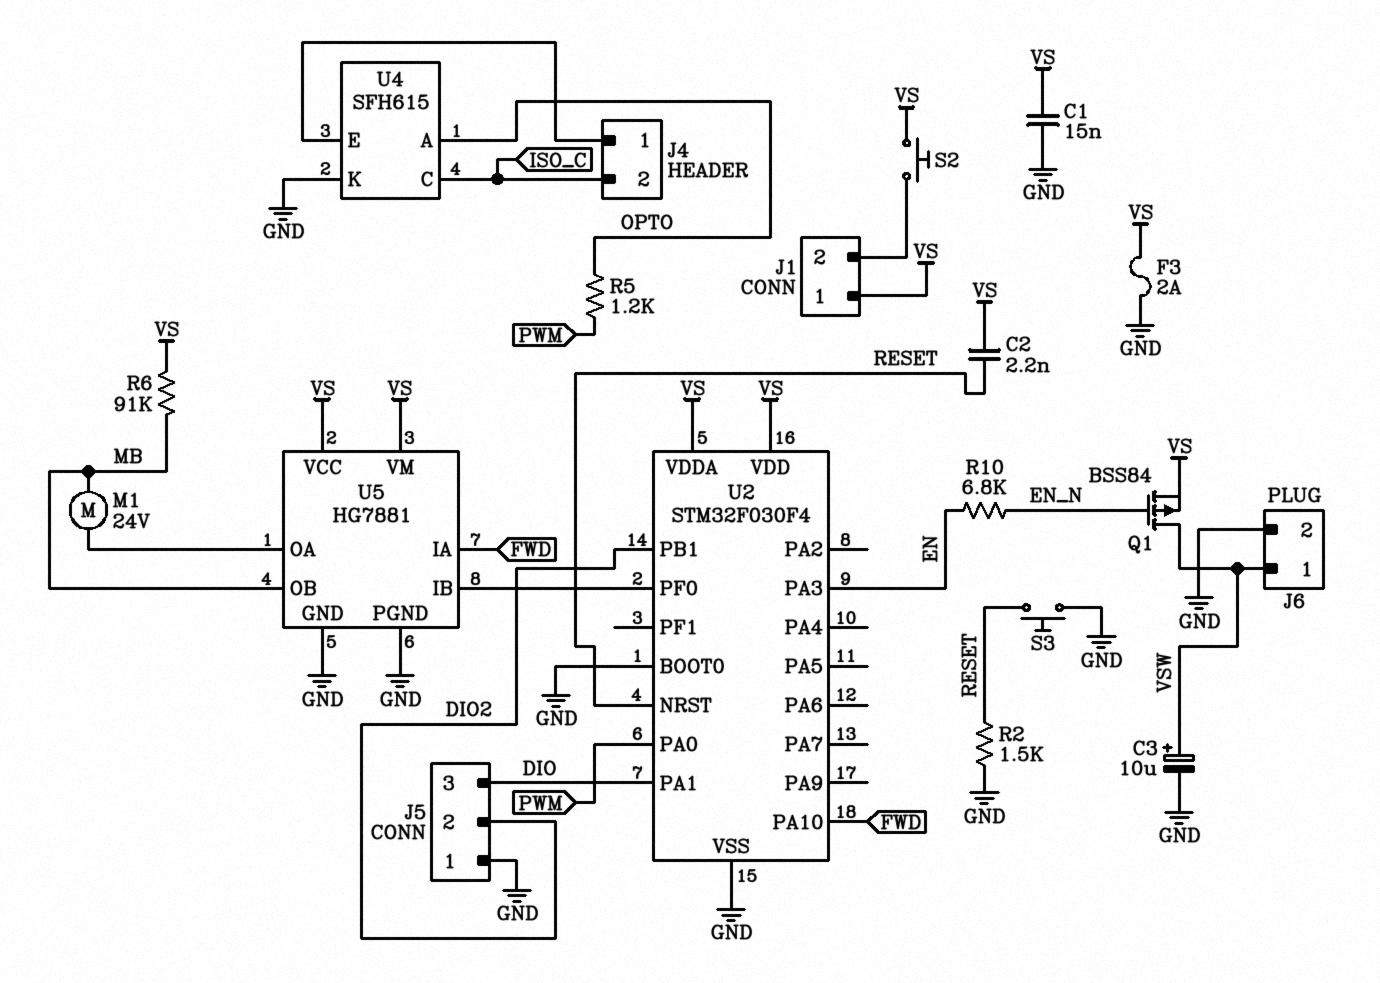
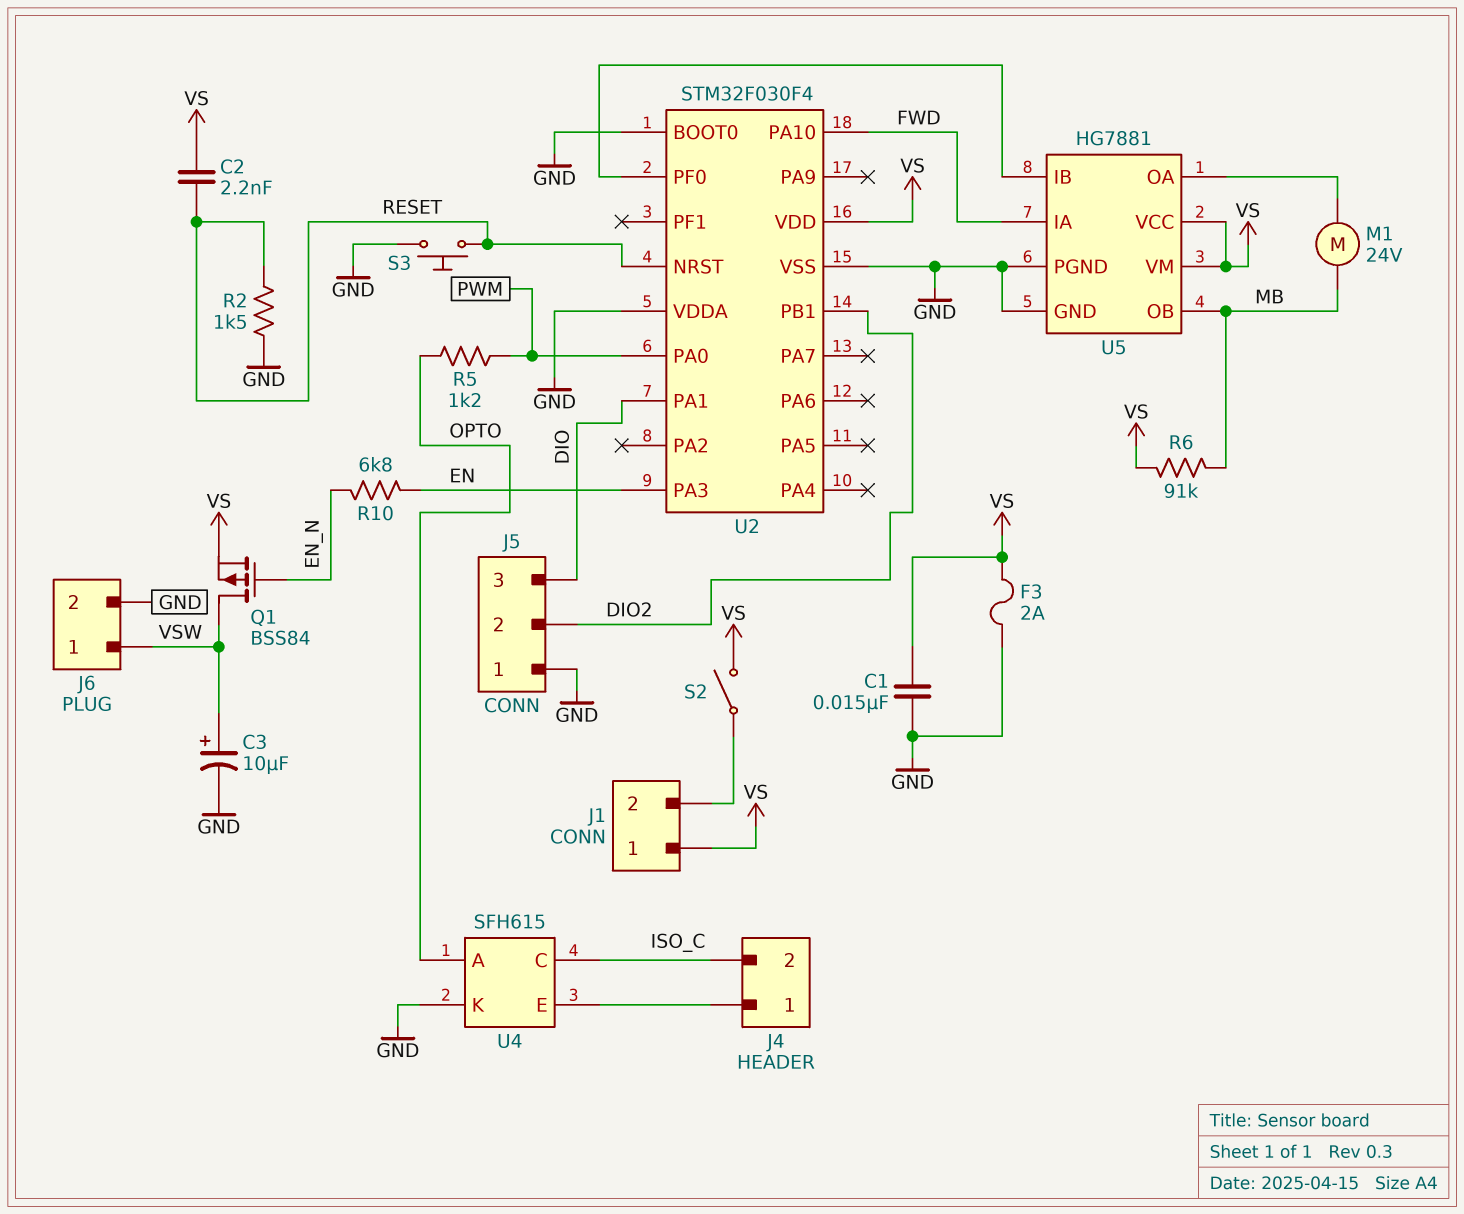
S2: button (J1/2, VS) -> switch (J1/2, VS)
U2 pin VDDA: VS -> GND

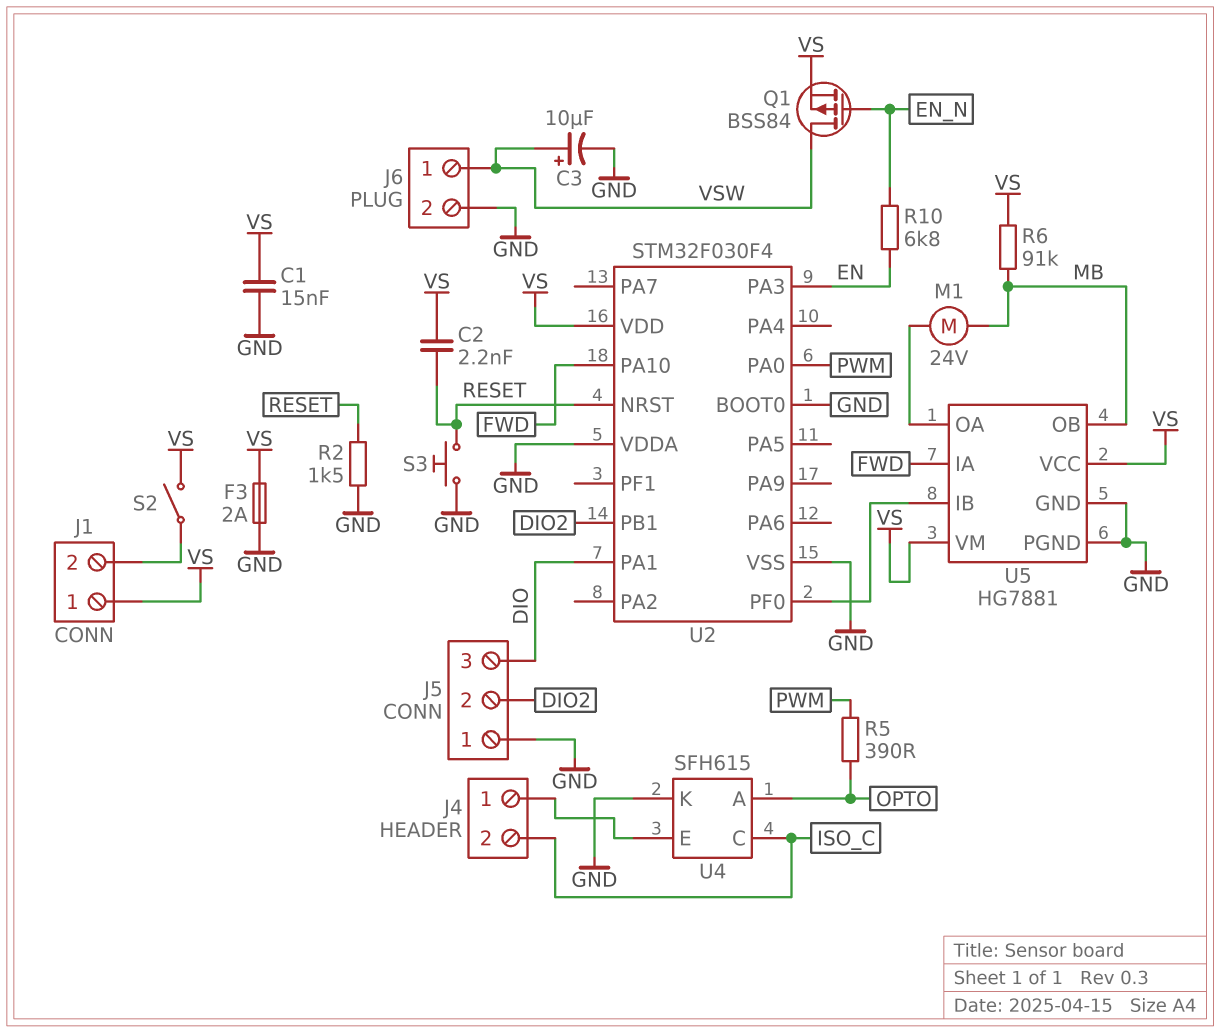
R5: 1.2k (OPTO, PWM) -> 390 (OPTO, PWM)

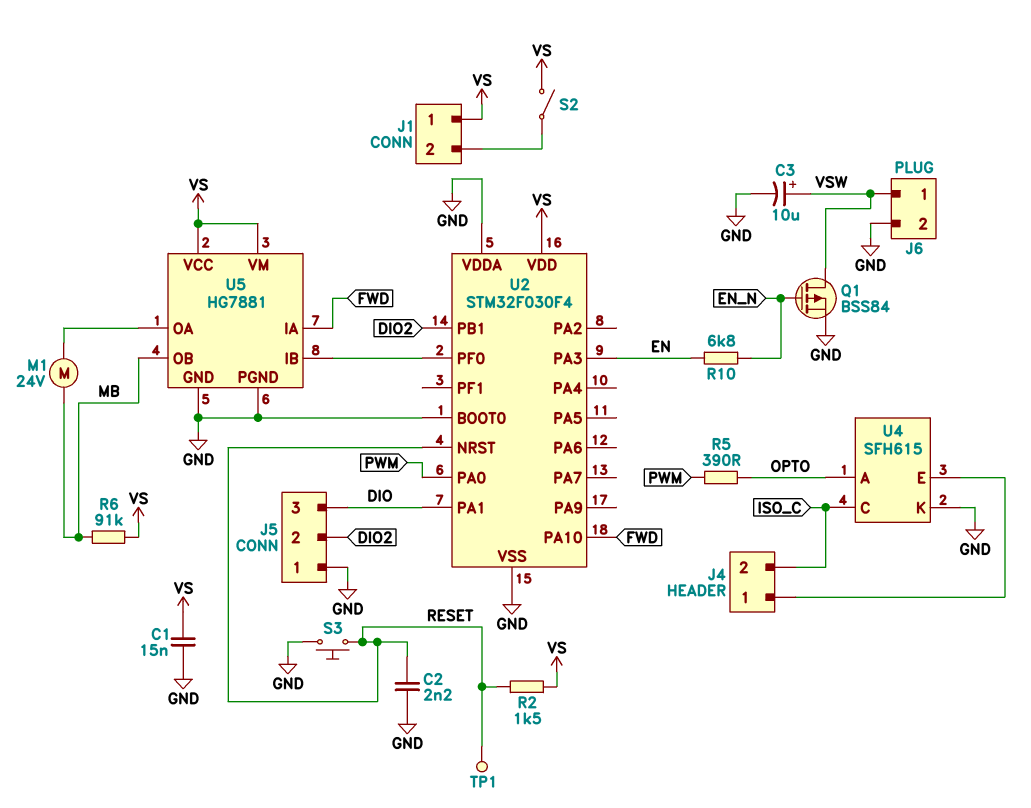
C2: 2.2nF (RESET, VS) -> 2.2nF (GND, RESET)
F3: 2A (GND, VS) -> none
Q1: PMOS BSS84 (G EN_N, D VSW, S VS) -> PMOS BSS84 (G EN_N, D VSW, S GND)
R2: 1.5k (GND, RESET) -> 1.5k (RESET, VS)
TP1: none -> test point (RESET)

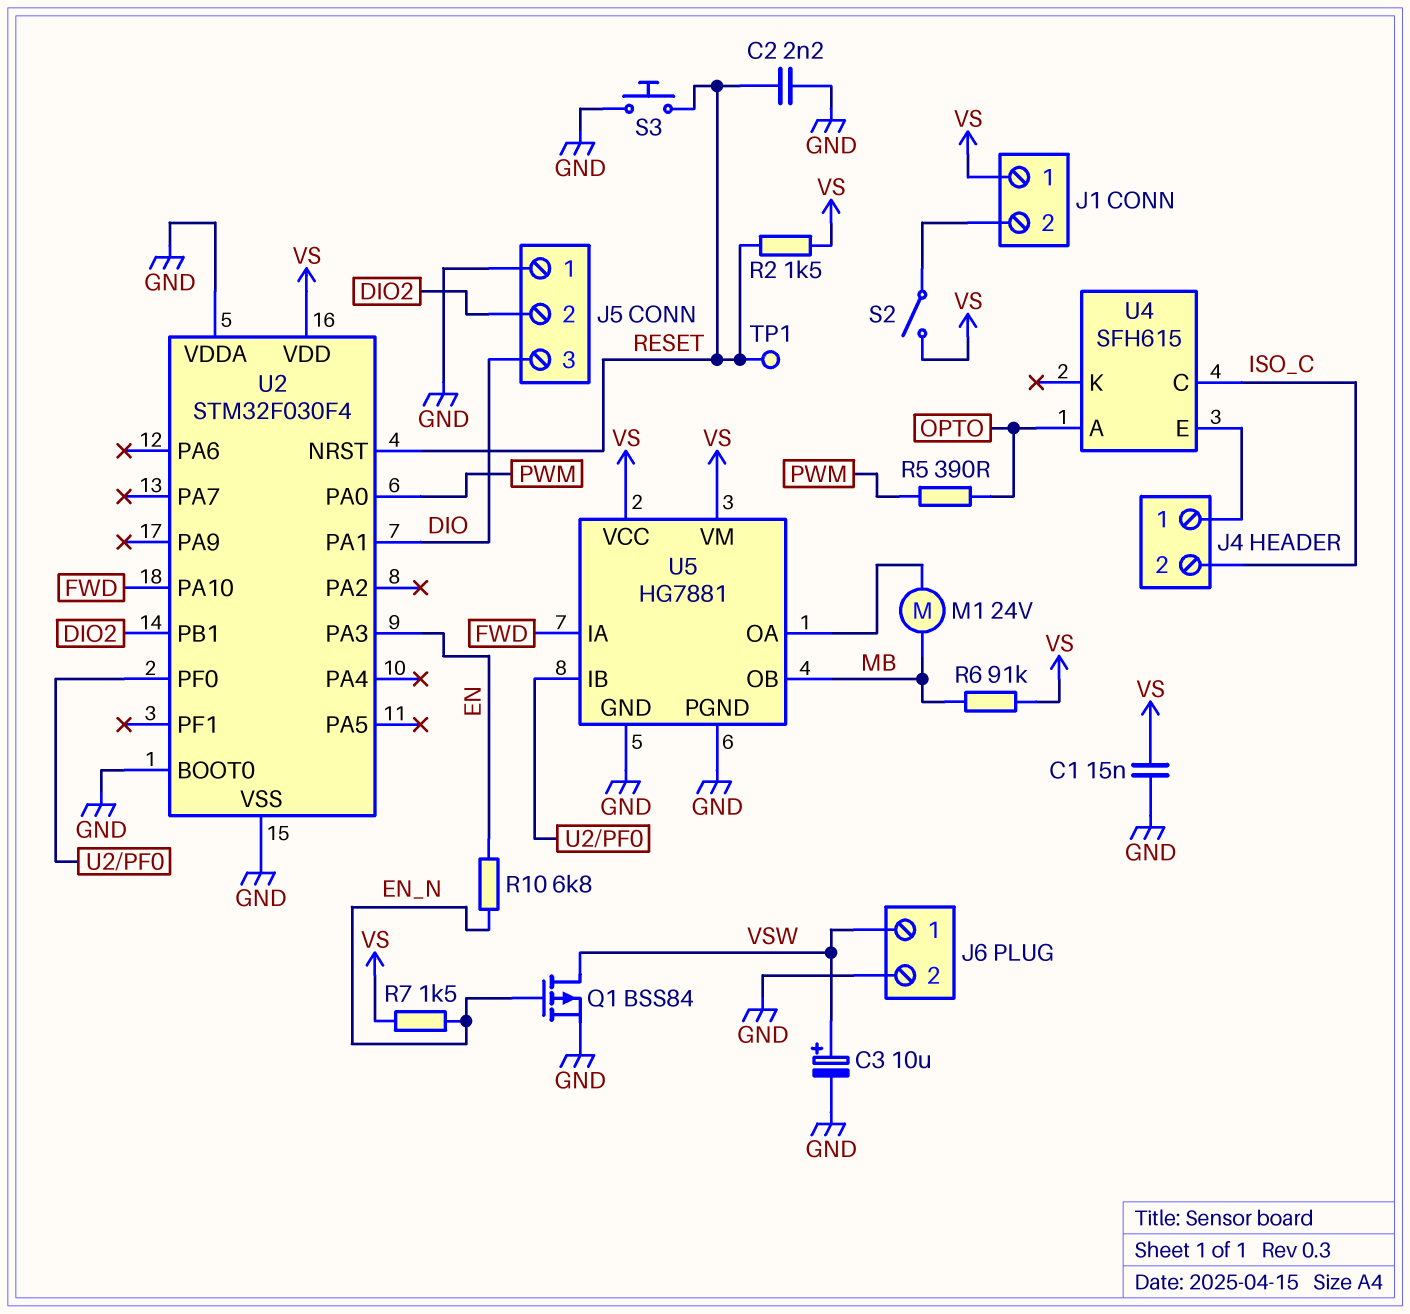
R7: none -> 1.5k (EN_N, VS)
U4 pin K: GND -> none

